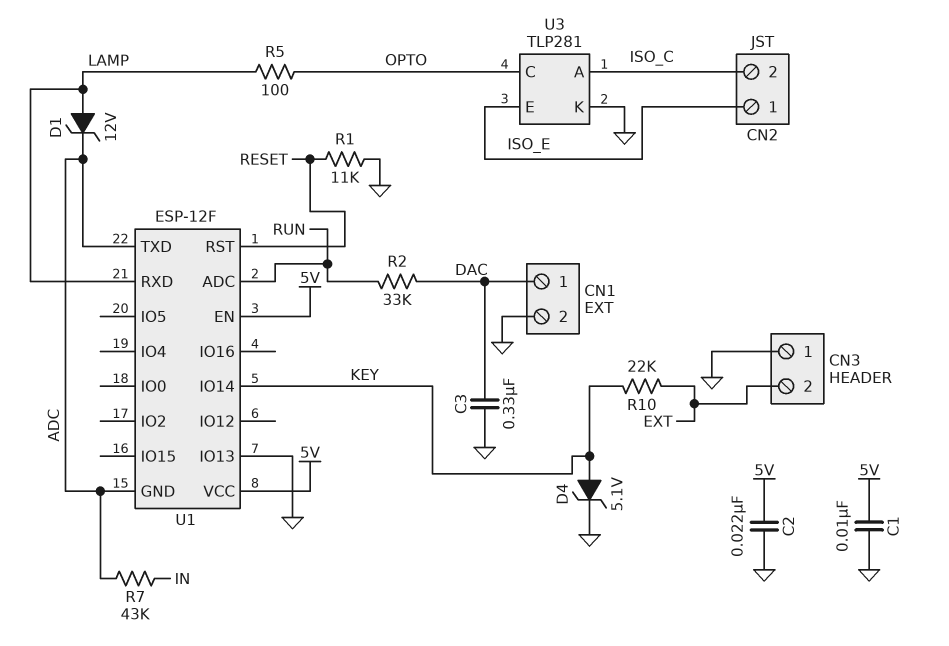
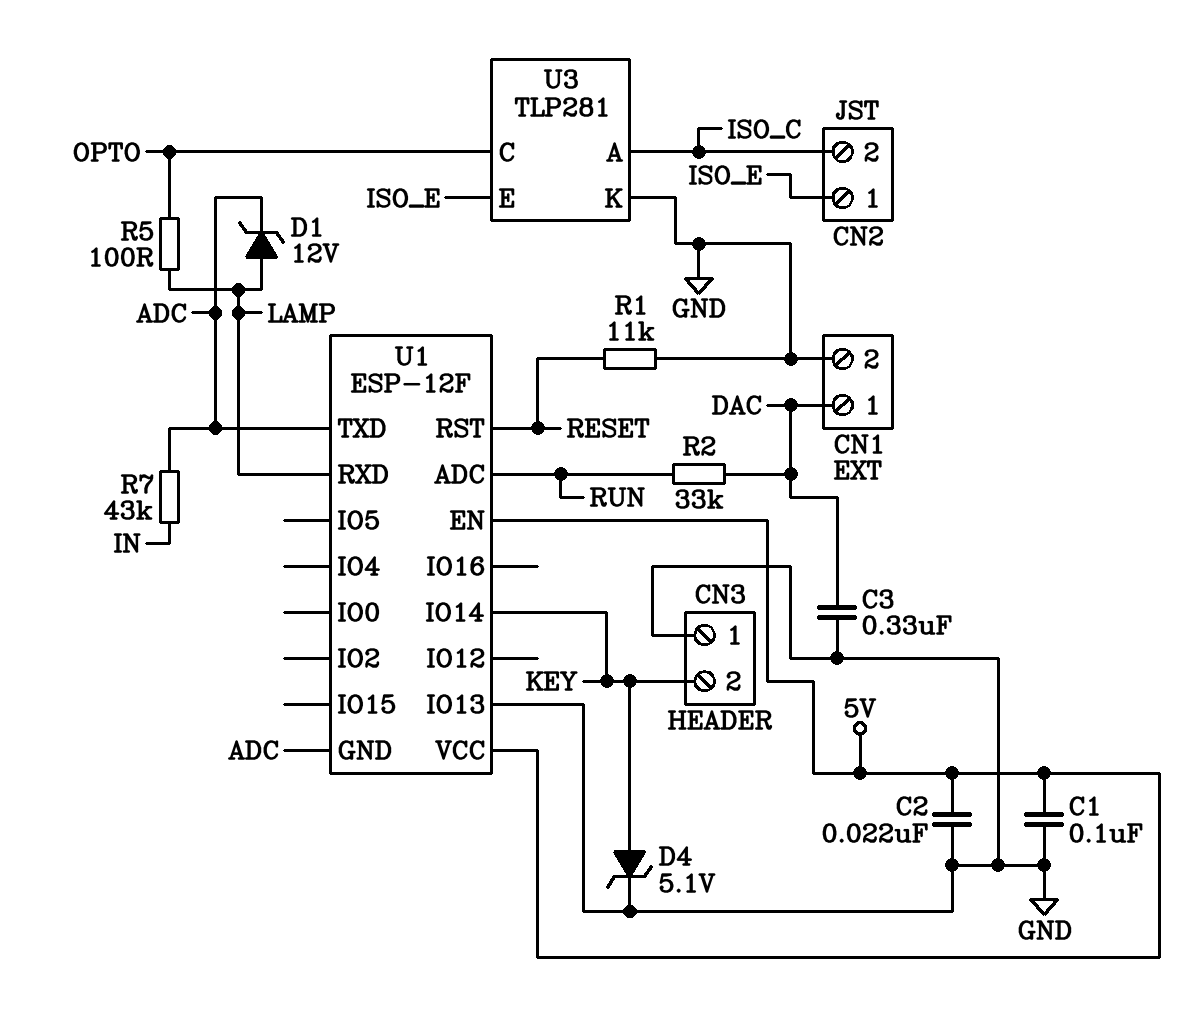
C1: 10nF (5V, GND) -> 100nF (5V, GND)
CN3 pin 2: EXT -> KEY
R10: 22k (EXT, KEY) -> none

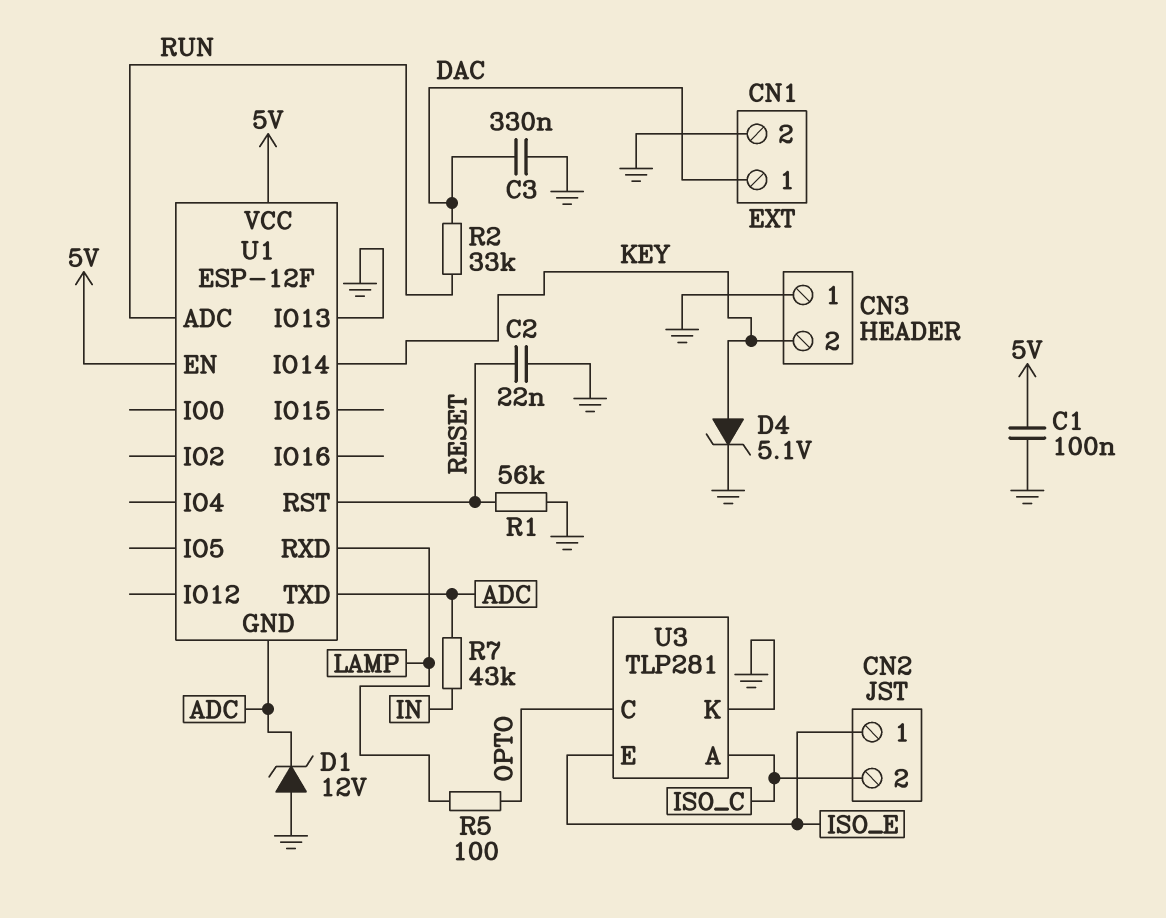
C2: 22nF (5V, GND) -> 22nF (GND, RESET)
D1: zener 12V (A LAMP, K ADC) -> zener 12V (A GND, K ADC)
R1: 11k (GND, RESET) -> 56k (GND, RESET)

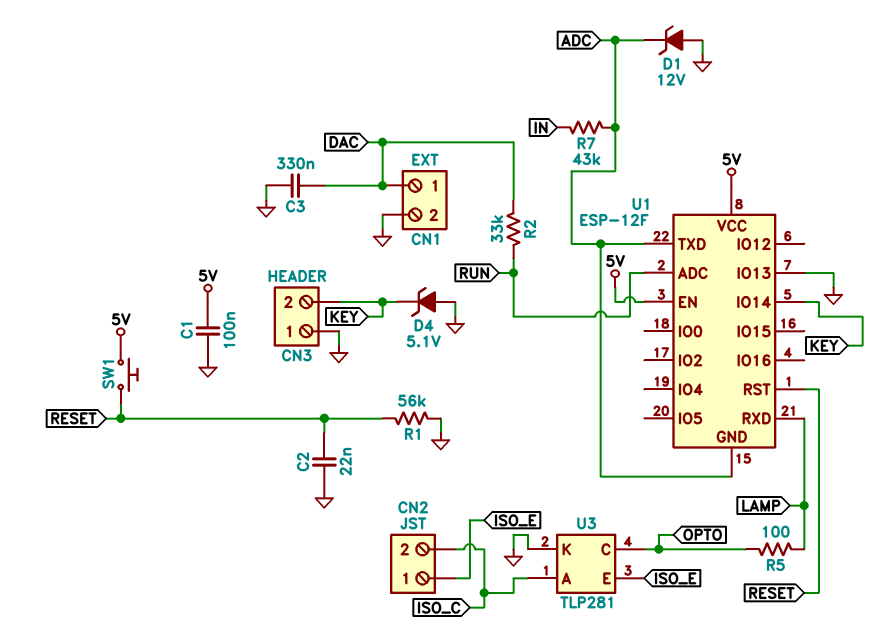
D4: zener 5.1V (A KEY, K GND) -> zener 5.1V (A GND, K KEY)
SW1: none -> button (5V, RESET)

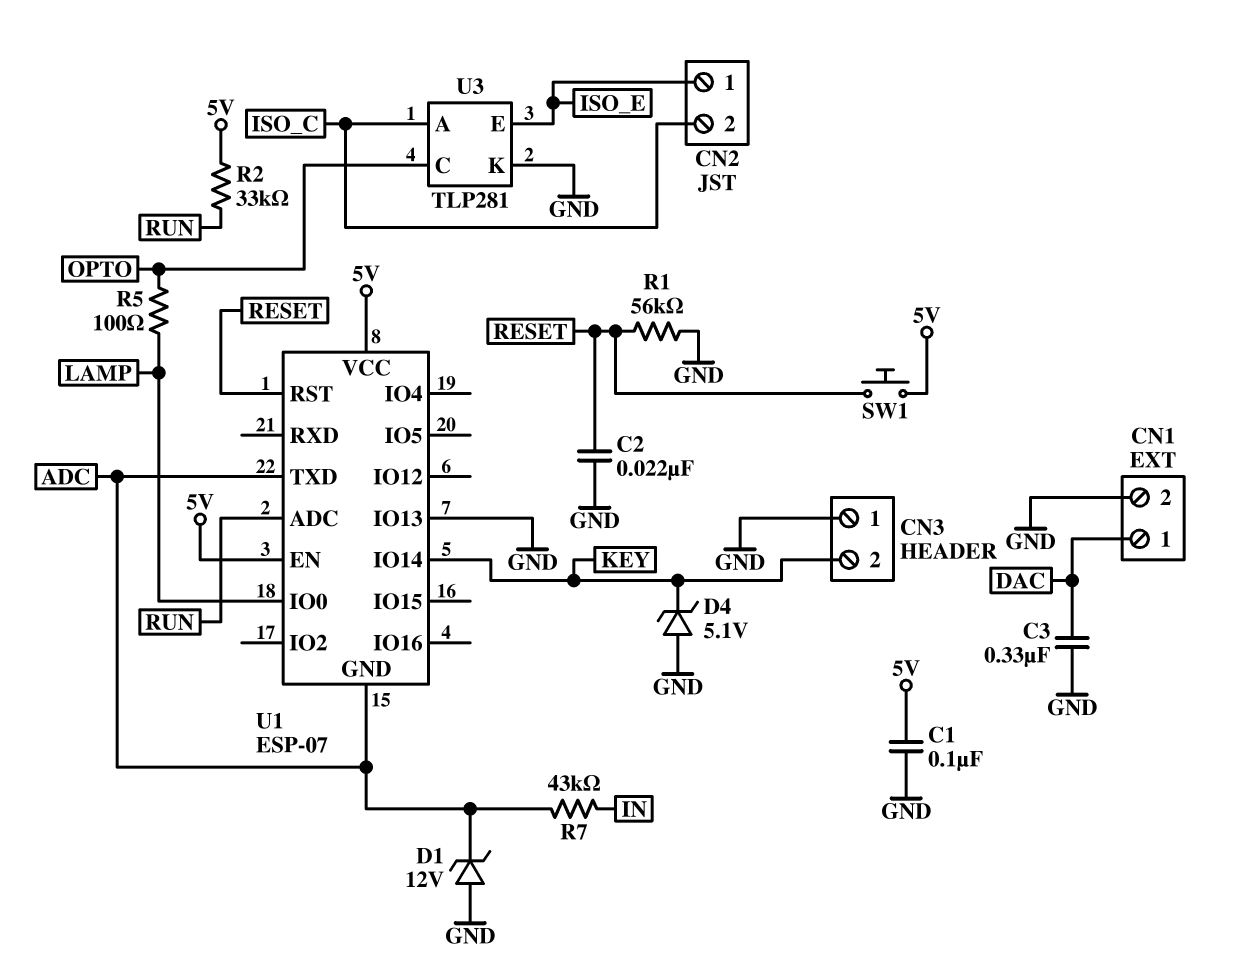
R2: 33k (DAC, RUN) -> 33k (5V, RUN)
U1: ESP-12F -> ESP-07
U1 pin IO0: none -> LAMP
U1 pin RXD: LAMP -> none

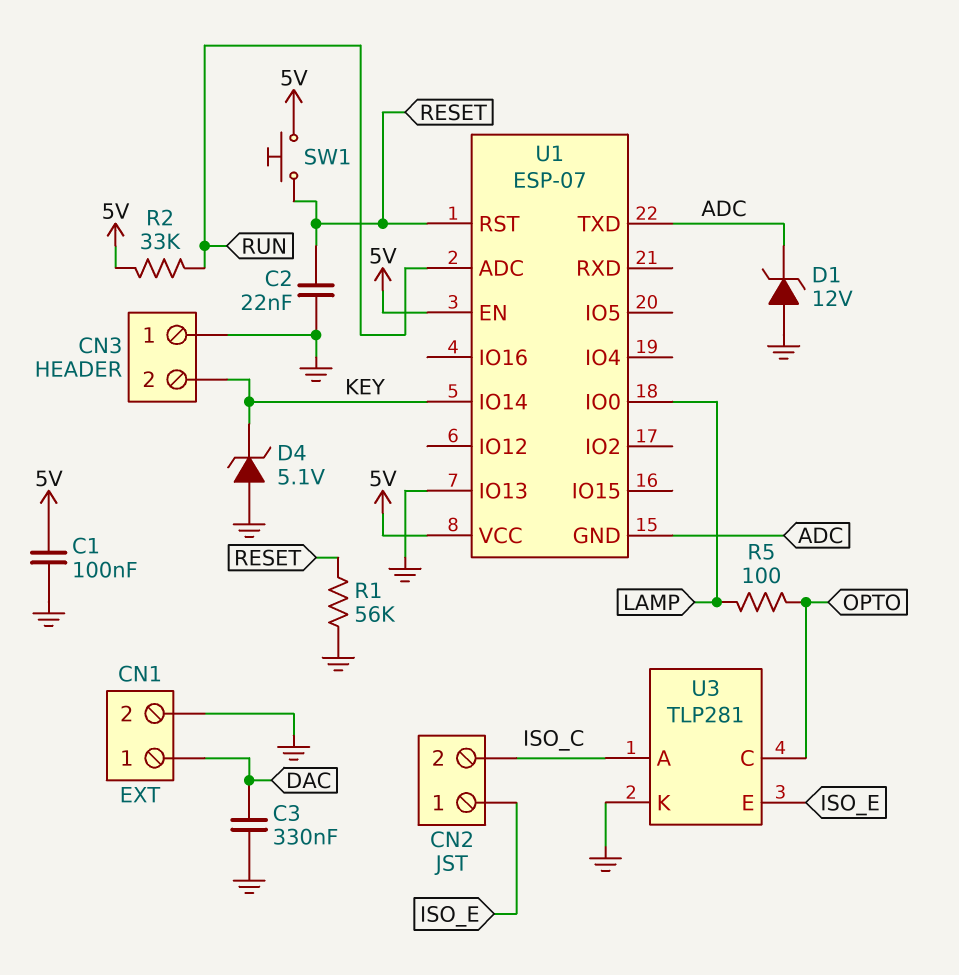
R7: 43k (ADC, IN) -> none

